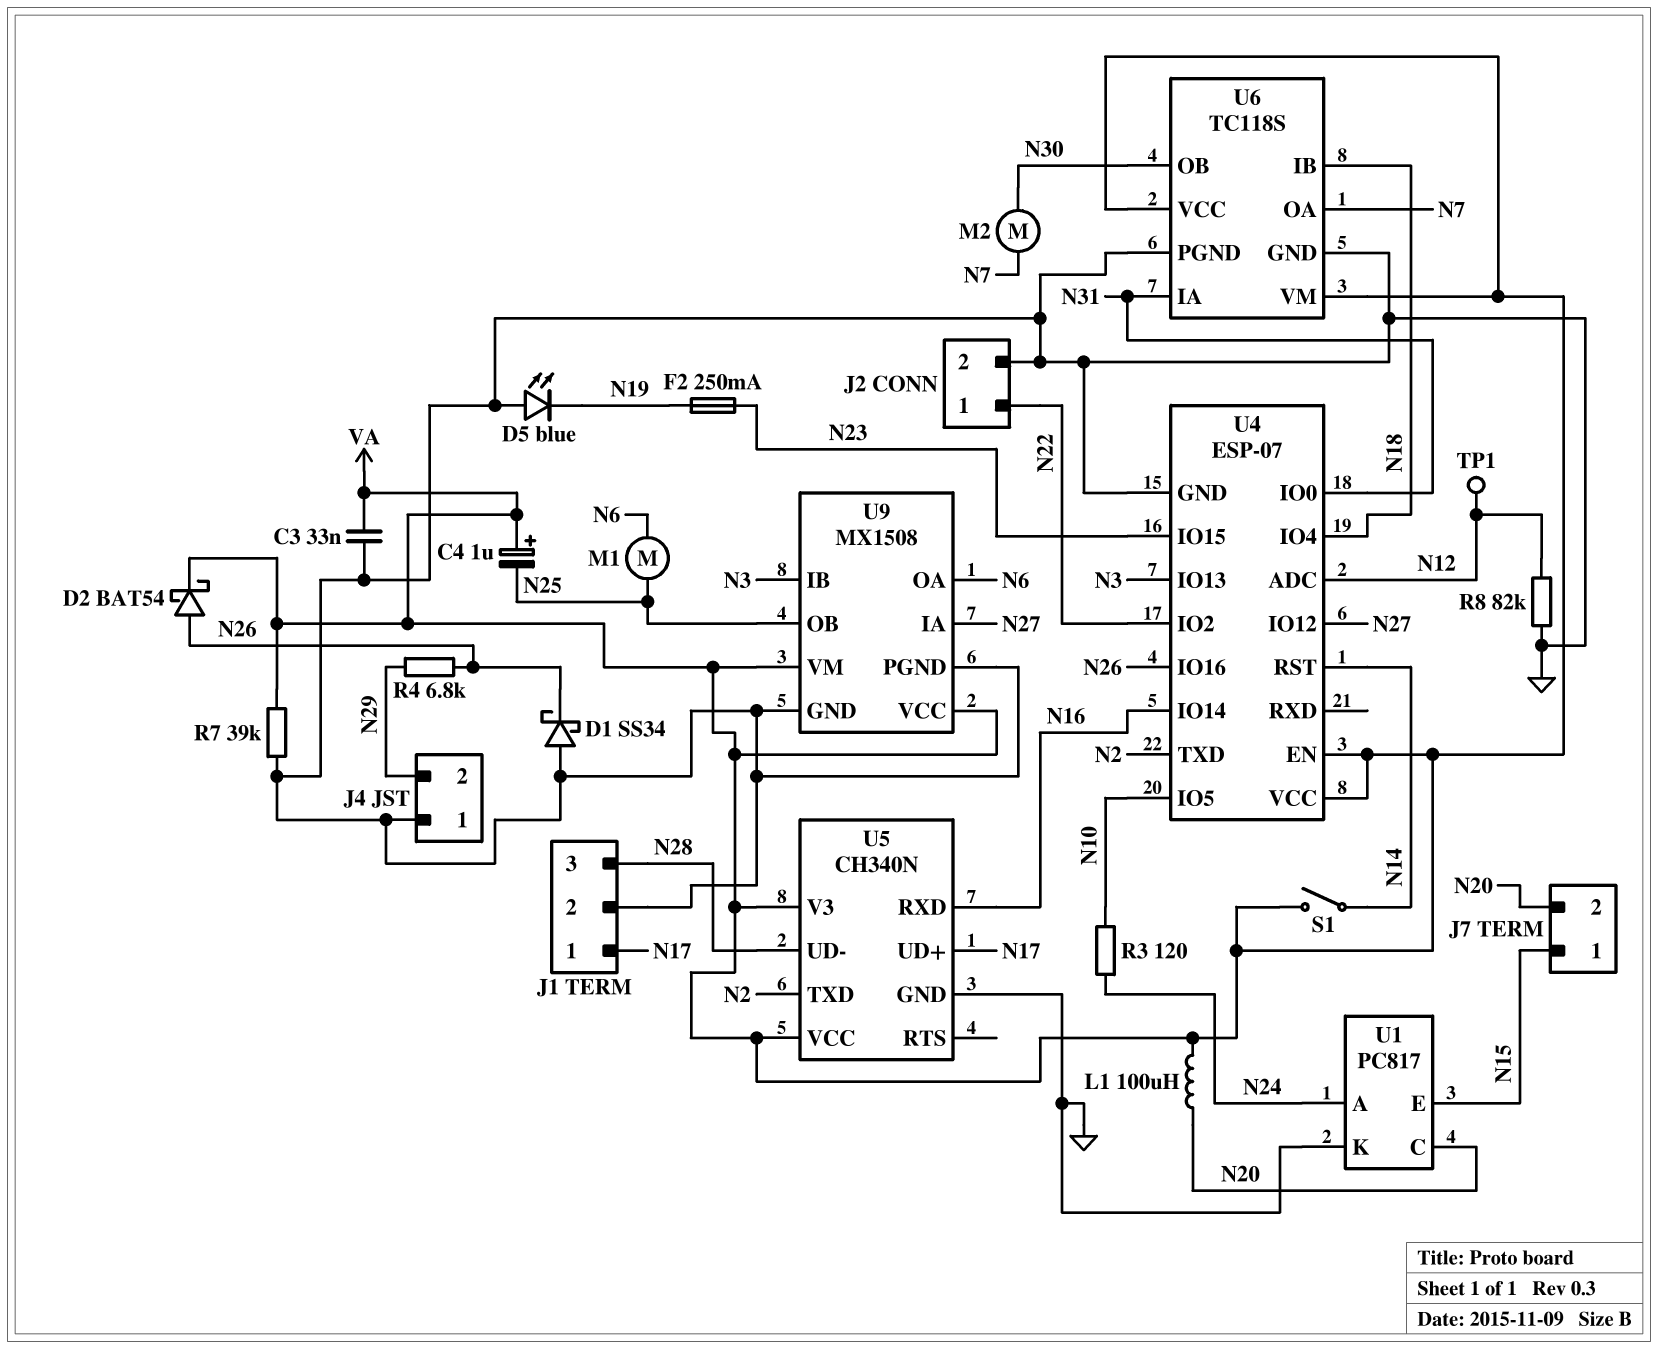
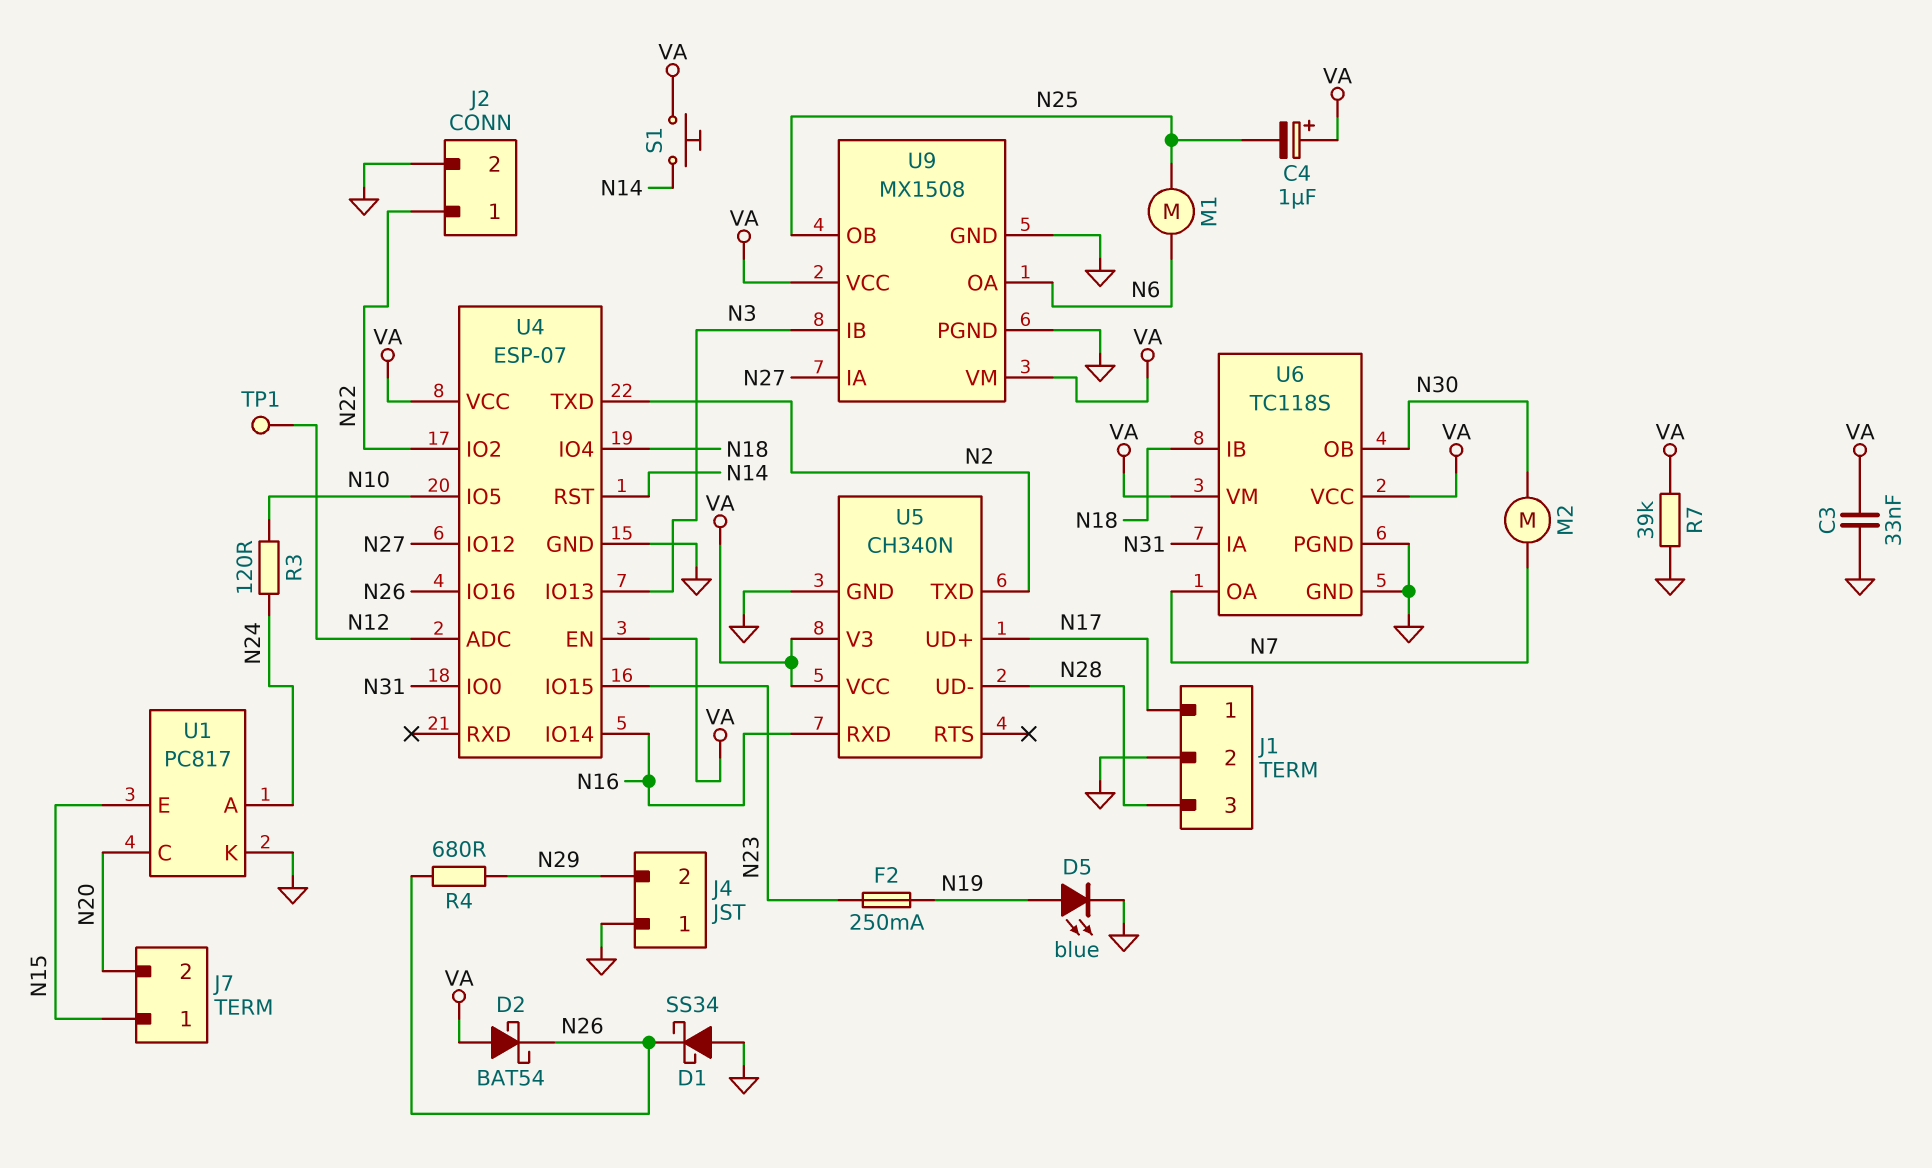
D2: schottky BAT54 (A N26, K VA) -> schottky BAT54 (A VA, K N26)
D5: LED blue (A GND, K N19) -> LED blue (A N19, K GND)
L1: 100uH (N20, VA) -> none
R4: 6.8k (N26, N29) -> 680 (N26, N29)
R8: 82k (GND, N12) -> none
S1: switch (N14, VA) -> button (N14, VA)

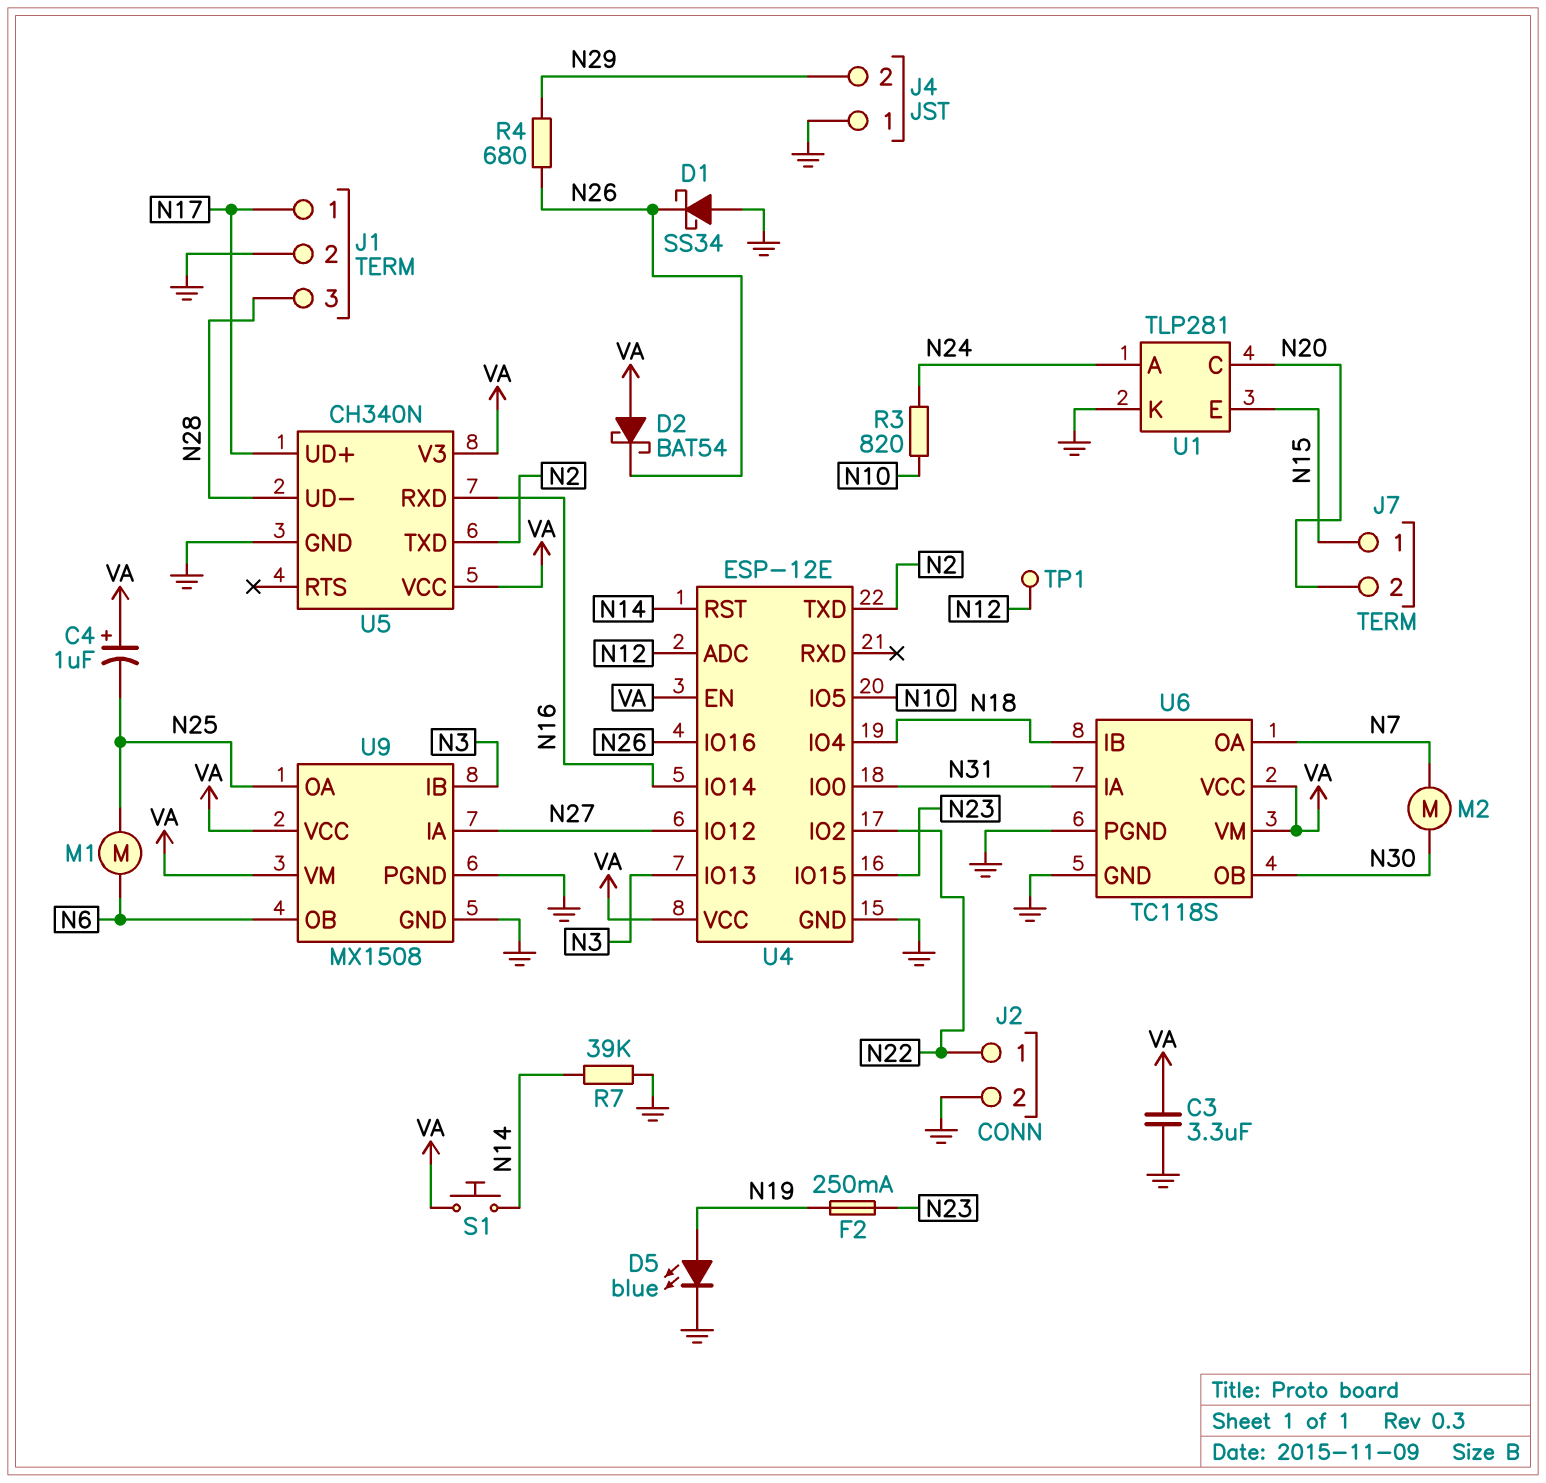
C3: 33nF (GND, VA) -> 3.3uF (GND, VA)
R3: 120 (N10, N24) -> 820 (N10, N24)
R7: 39k (GND, VA) -> 39k (GND, N14)
U1: PC817 -> TLP281
U4: ESP-07 -> ESP-12E
U9 pin OA: N6 -> N25
U9 pin OB: N25 -> N6

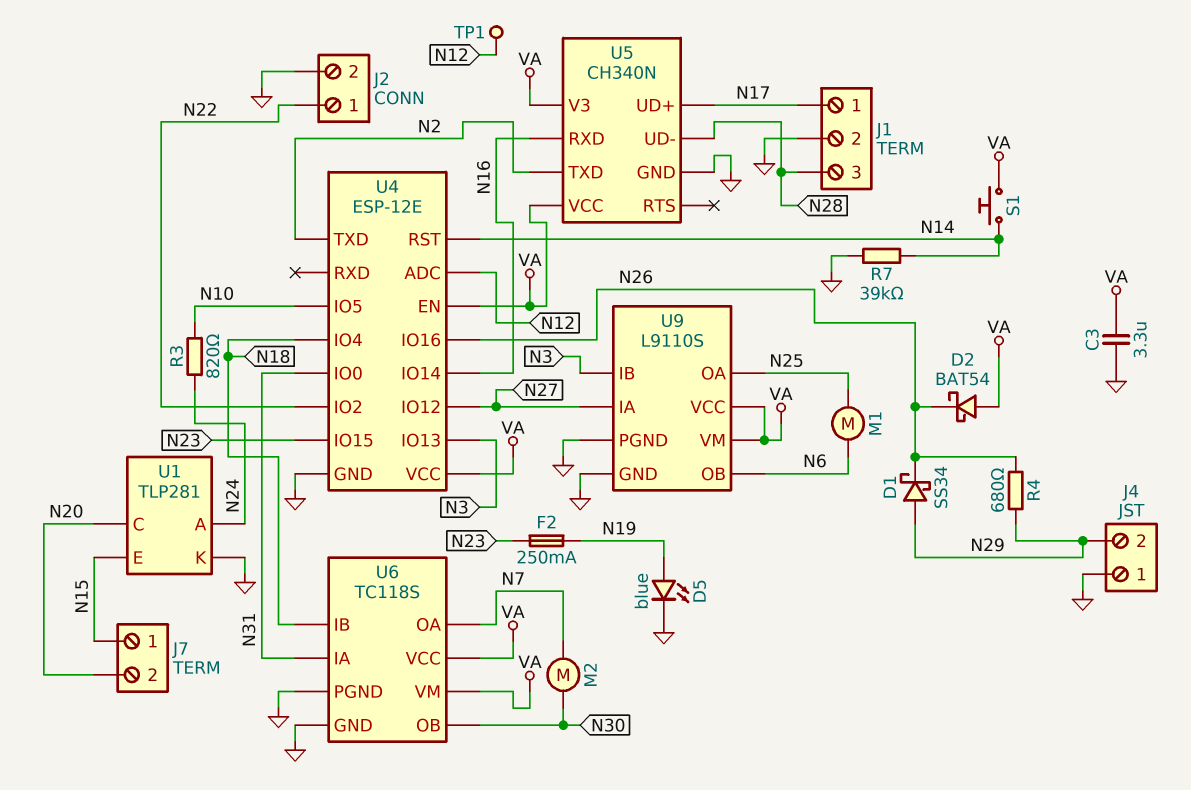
C4: 1uF (plus VA, minus N25) -> none
D1: schottky SS34 (A GND, K N26) -> schottky SS34 (A N29, K N26)
U9: MX1508 -> L9110S

